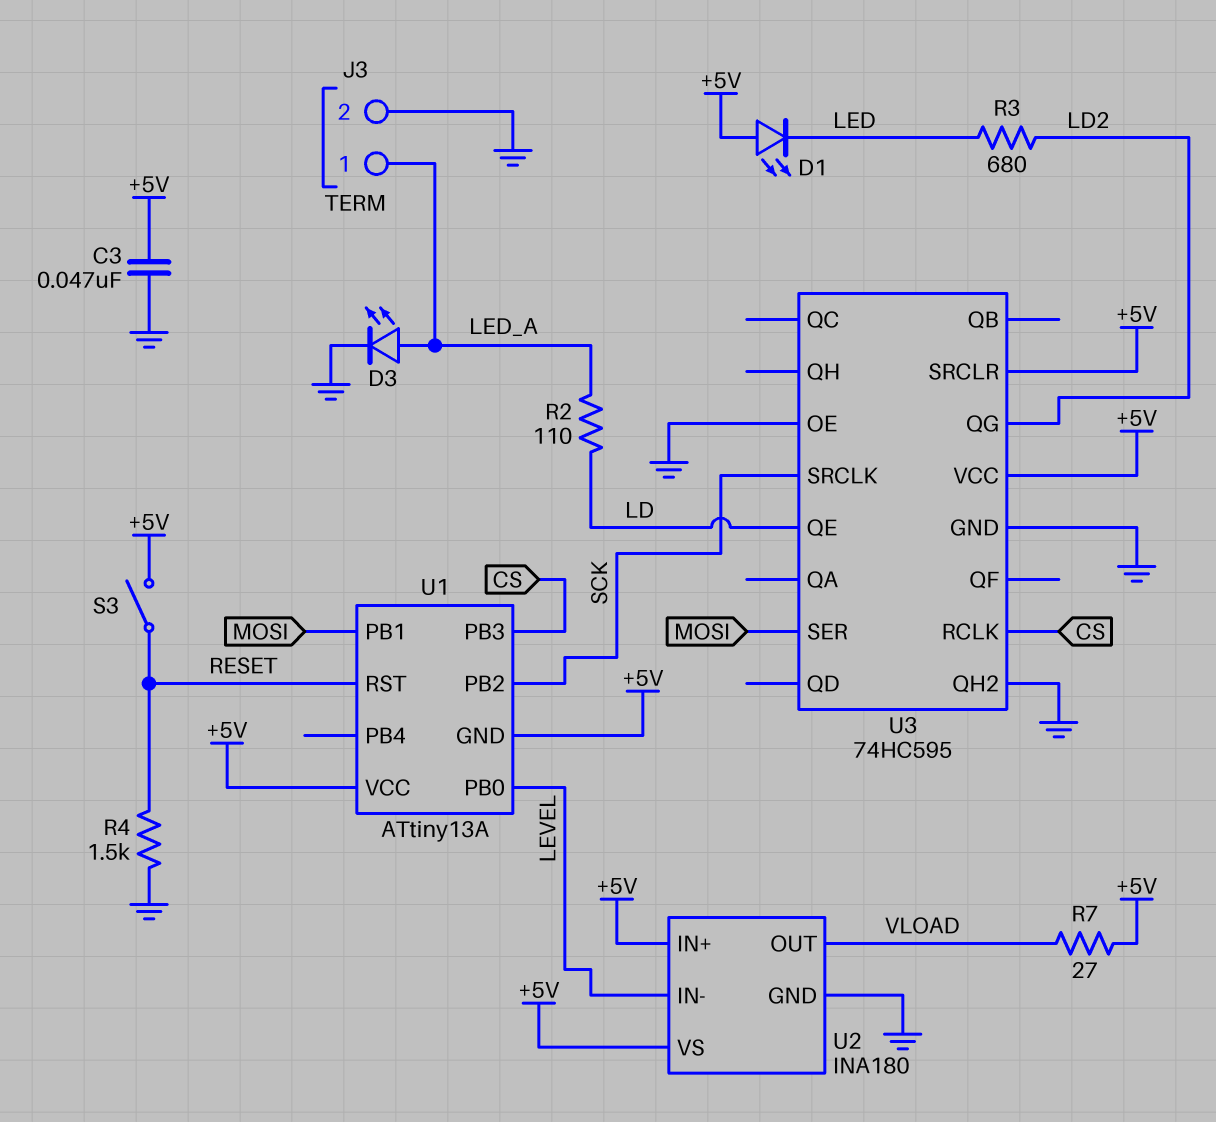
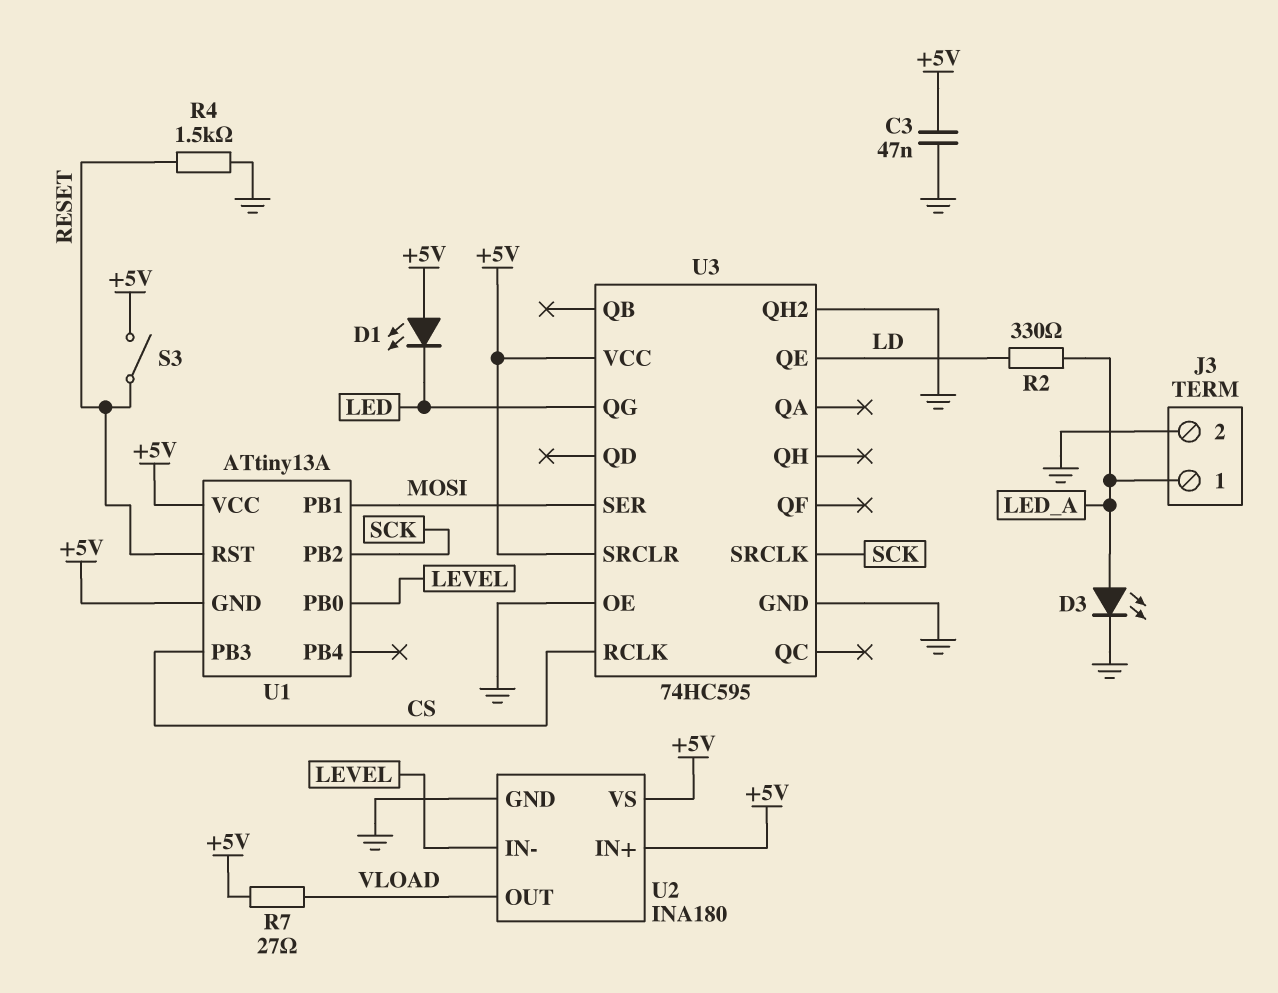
R2: 110 (LD, LED_A) -> 330 (LD, LED_A)
R3: 680 (LD2, LED) -> none
U3 pin QG: LD2 -> LED

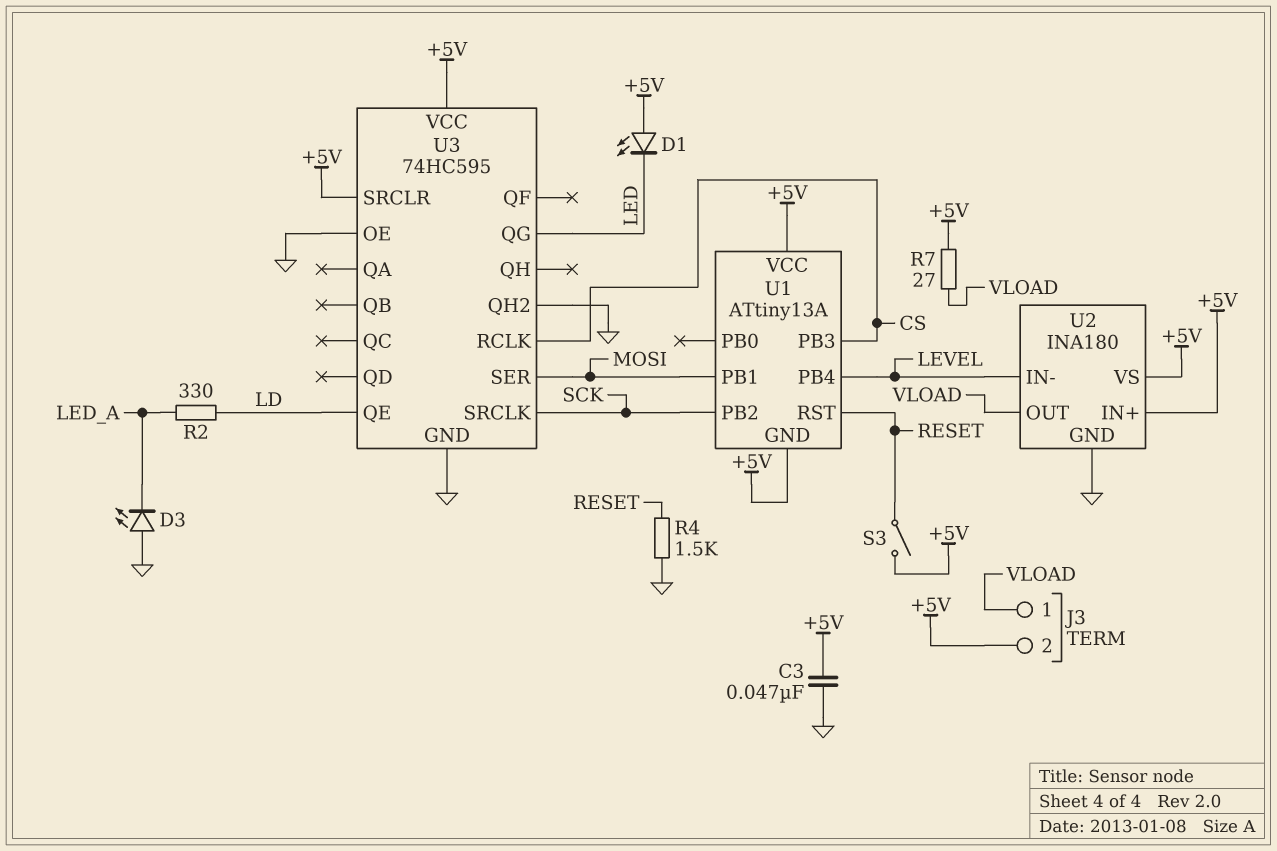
D3: LED (A LED_A, K GND) -> LED (A GND, K LED_A)
J3 pin 1: LED_A -> VLOAD
J3 pin 2: GND -> +5V
U1 pin PB0: LEVEL -> none
U1 pin PB4: none -> LEVEL

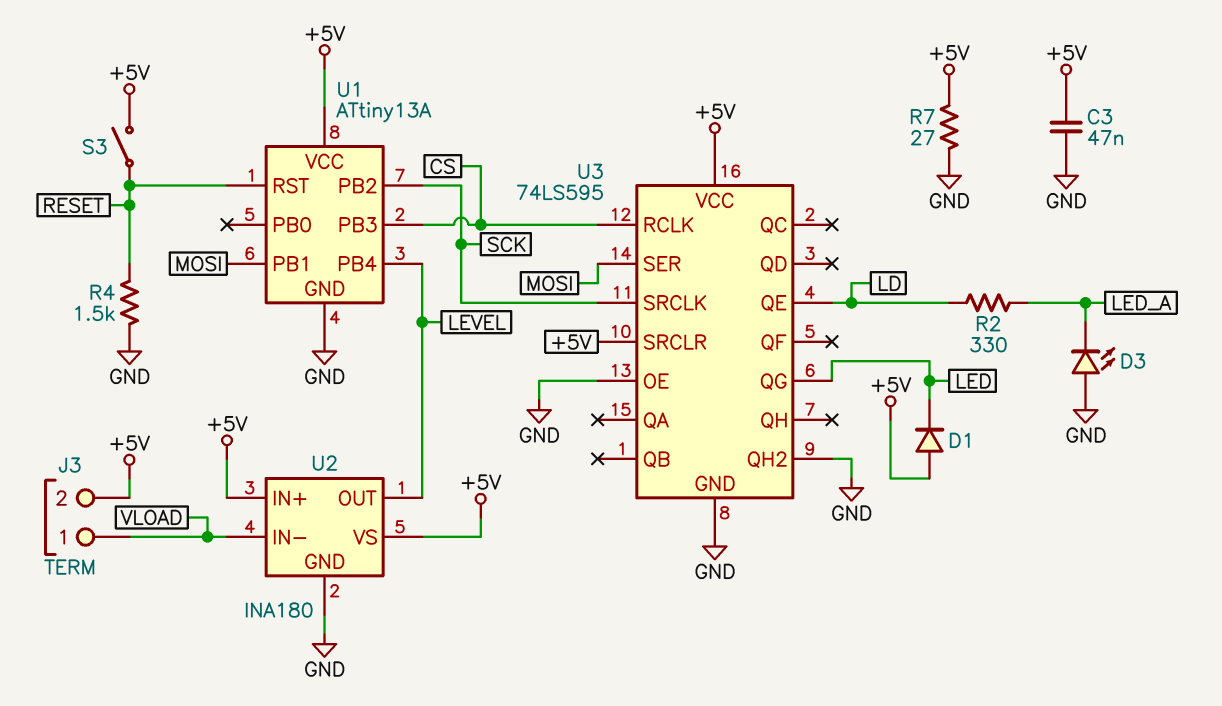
D1: LED (A +5V, K LED) -> diode (A +5V, K LED)
R7: 27 (+5V, VLOAD) -> 27 (+5V, GND)
U1 pin GND: +5V -> GND
U2 pin IN-: LEVEL -> VLOAD
U2 pin OUT: VLOAD -> LEVEL
U3: 74HC595 -> 74LS595

